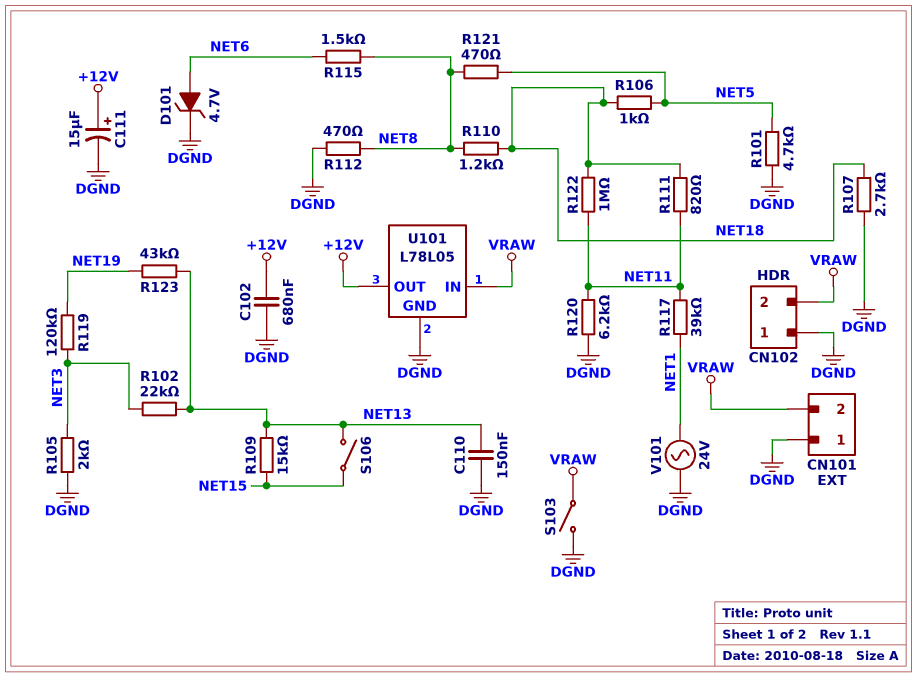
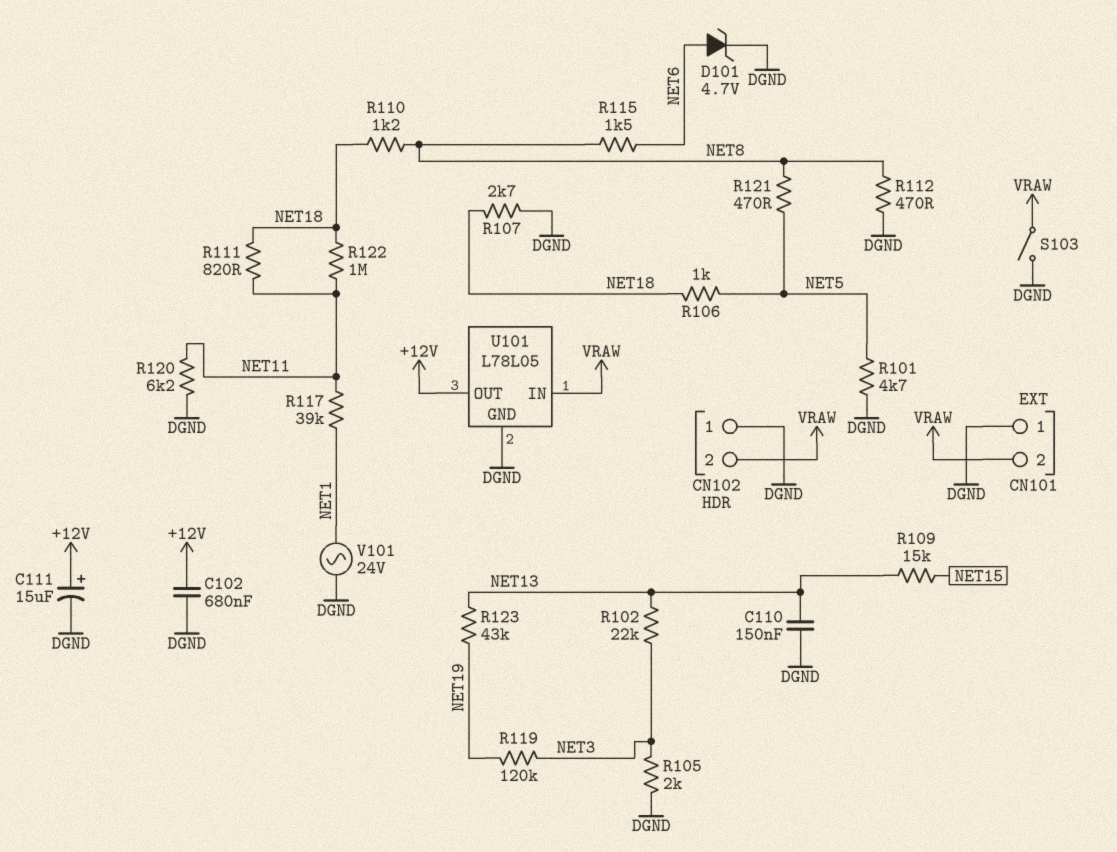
S106: switch (NET13, NET15) -> none

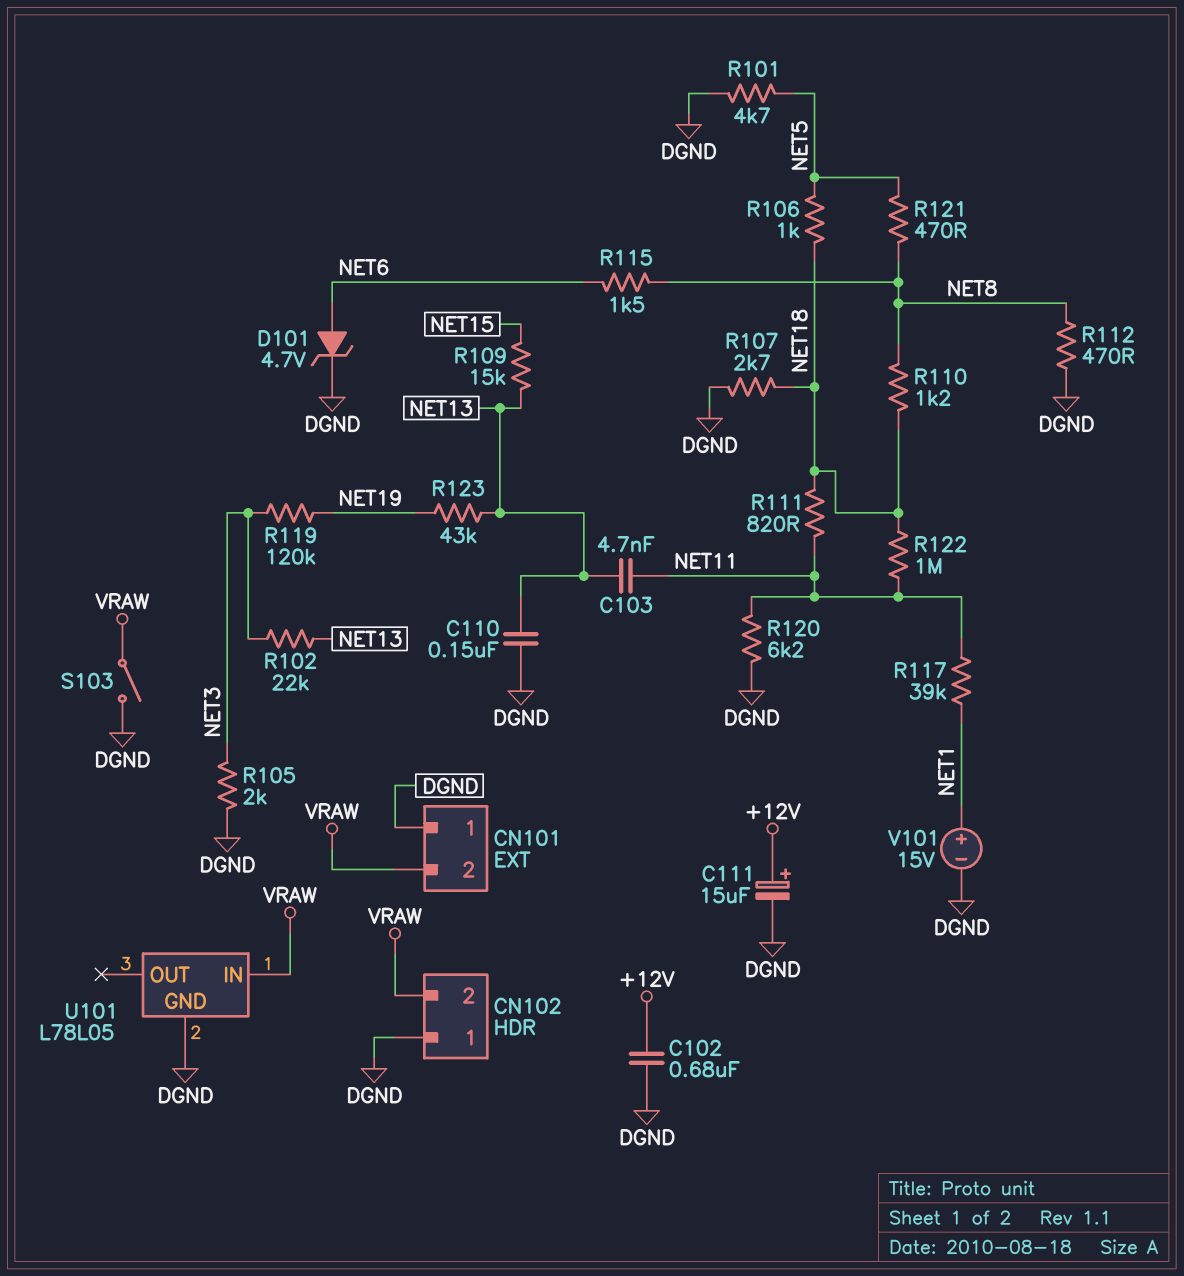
C103: none -> 4.7nF (NET11, NET13)
U101 pin OUT: +12V -> none
V101: AC 24V (DGND, NET1) -> 15V (plus NET1, minus DGND)

